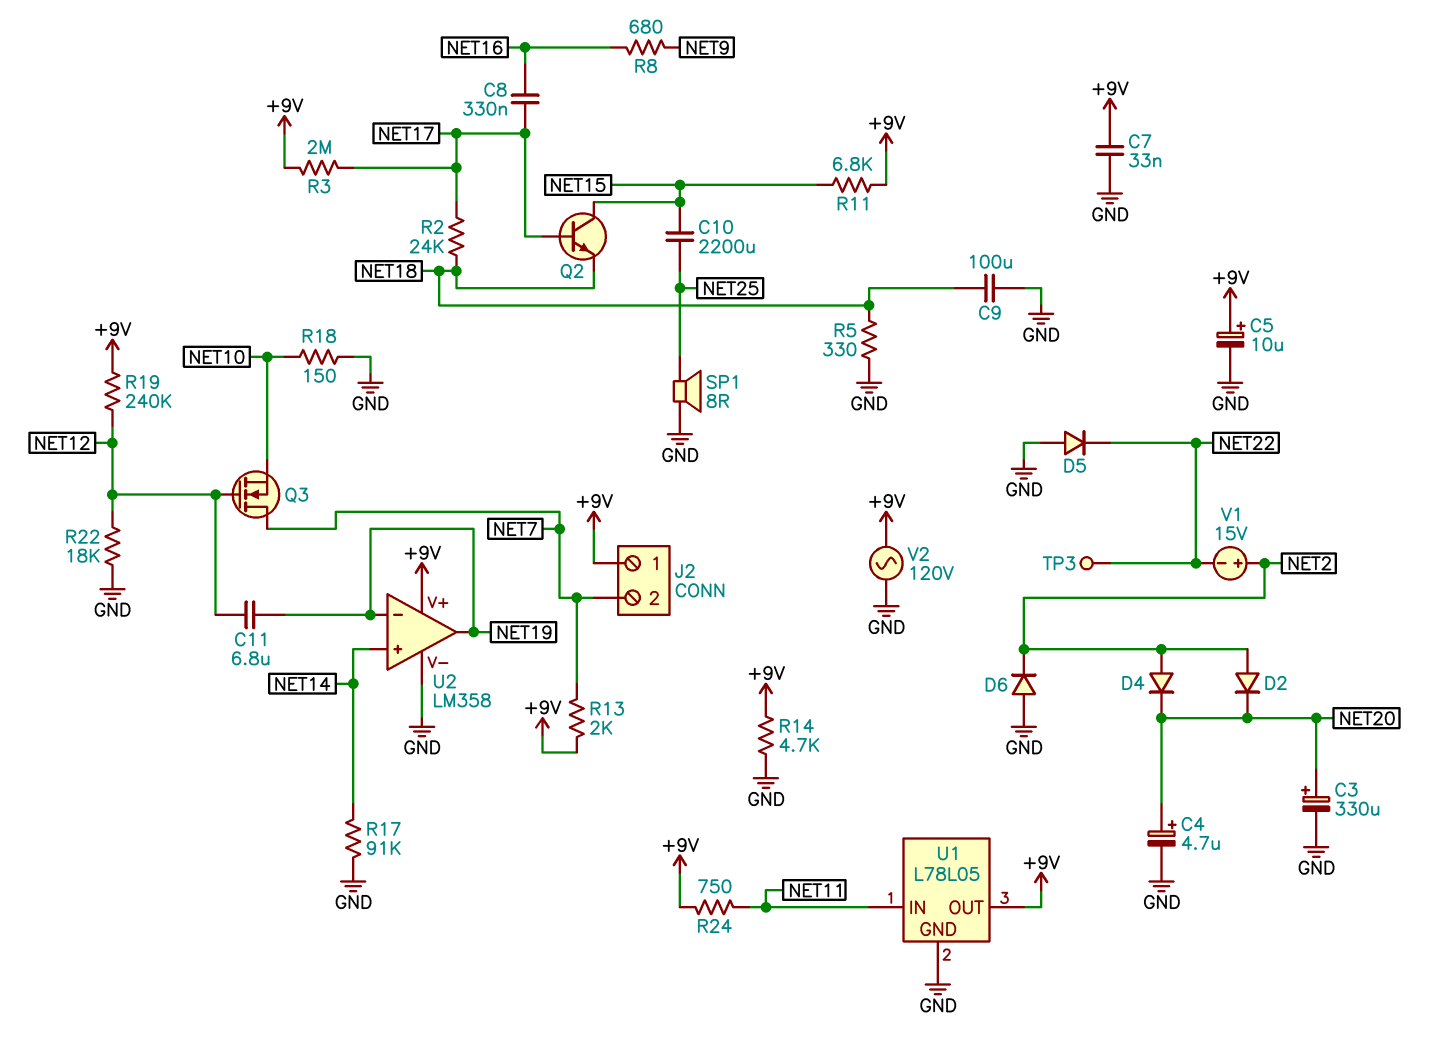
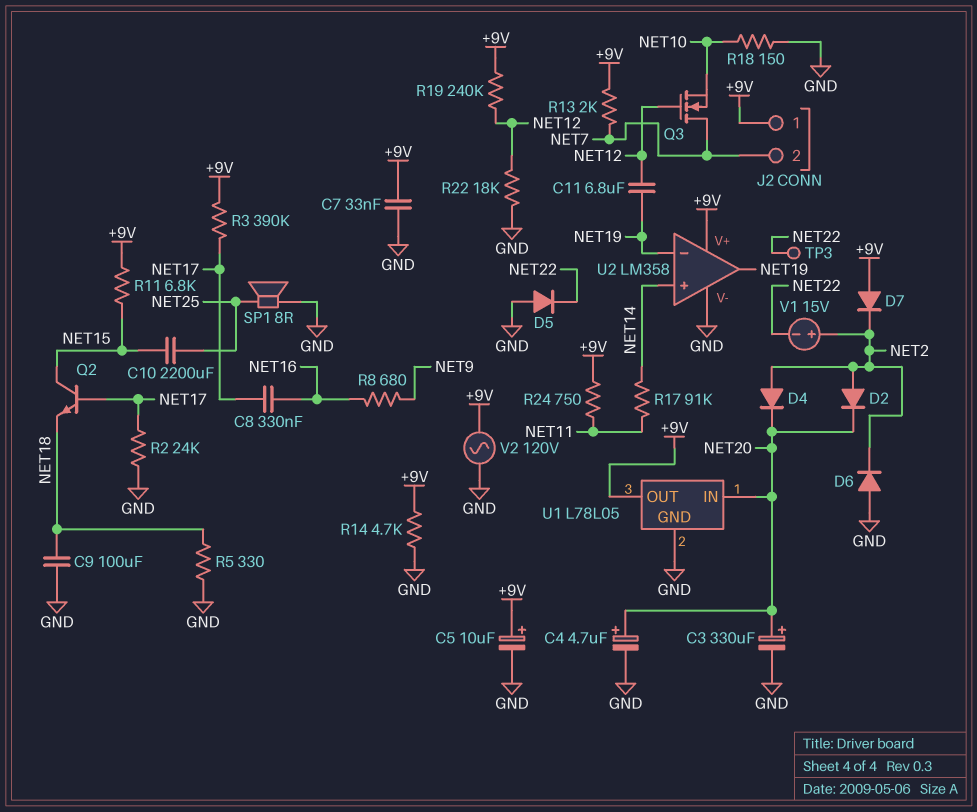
D7: none -> diode (A +9V, K NET2)
R2: 24k (NET17, NET18) -> 24k (GND, NET17)
R3: 2M (+9V, NET17) -> 390k (+9V, NET17)
R17: 91k (GND, NET14) -> 91k (NET11, NET14)
U1 pin IN: NET11 -> NET20

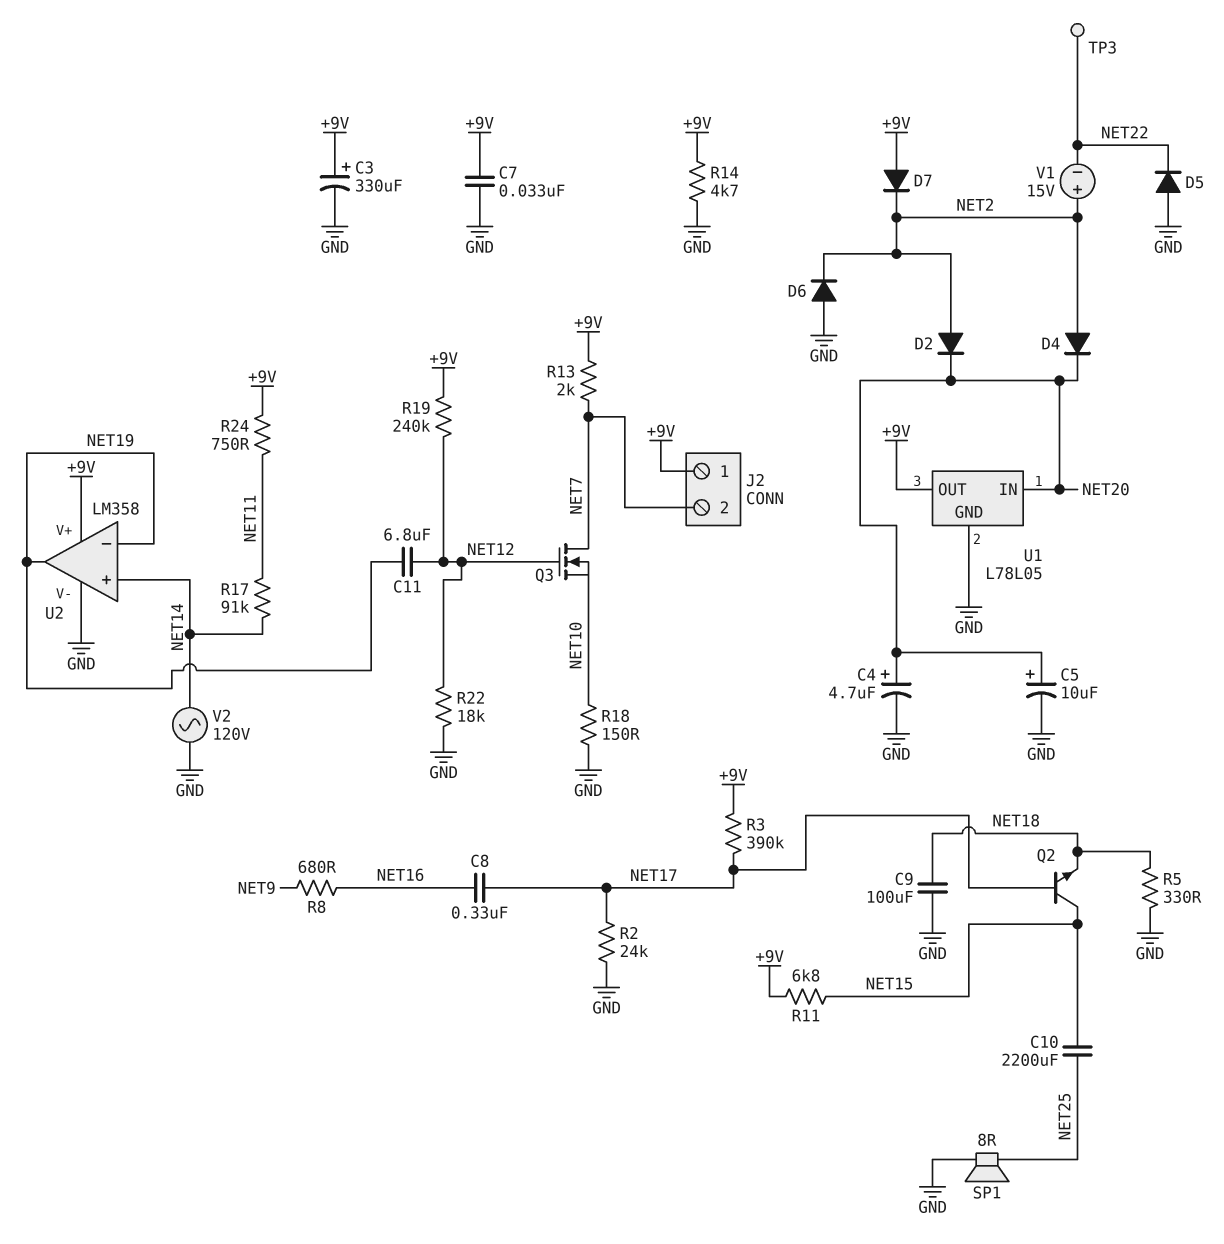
C3: 330uF (plus NET20, minus GND) -> 330uF (plus +9V, minus GND)
C5: 10uF (plus +9V, minus GND) -> 10uF (plus NET20, minus GND)
V2: AC 120V (+9V, GND) -> AC 120V (GND, NET14)

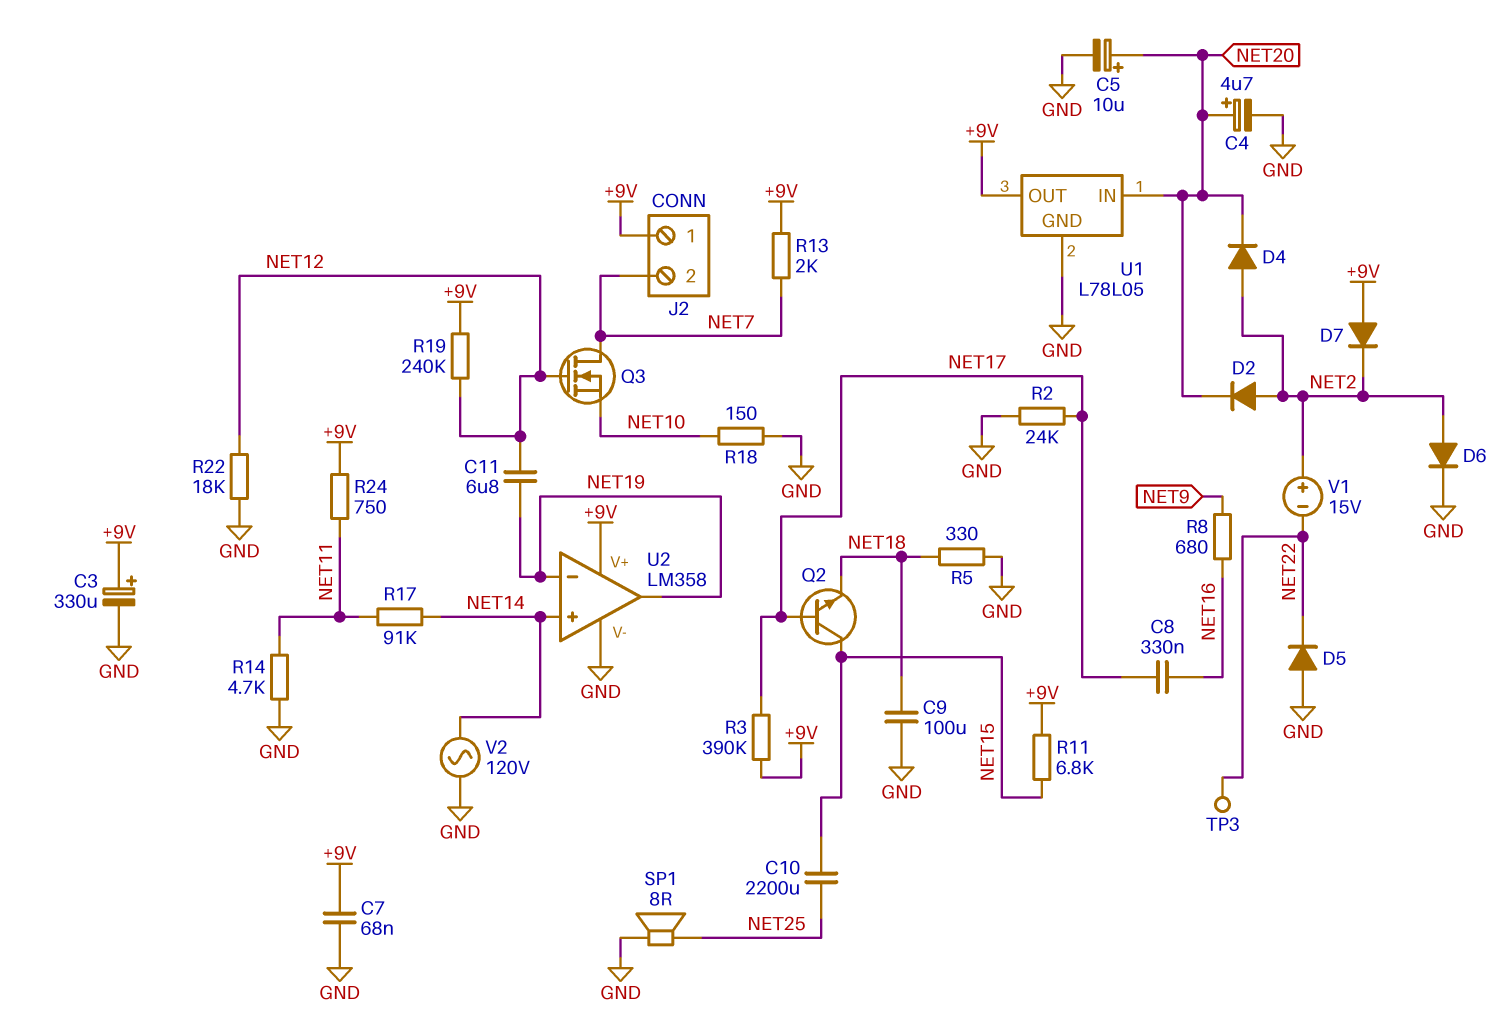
C7: 33nF (+9V, GND) -> 68nF (+9V, GND)
D6: diode (A GND, K NET2) -> diode (A NET2, K GND)
R14: 4.7k (+9V, GND) -> 4.7k (GND, NET11)

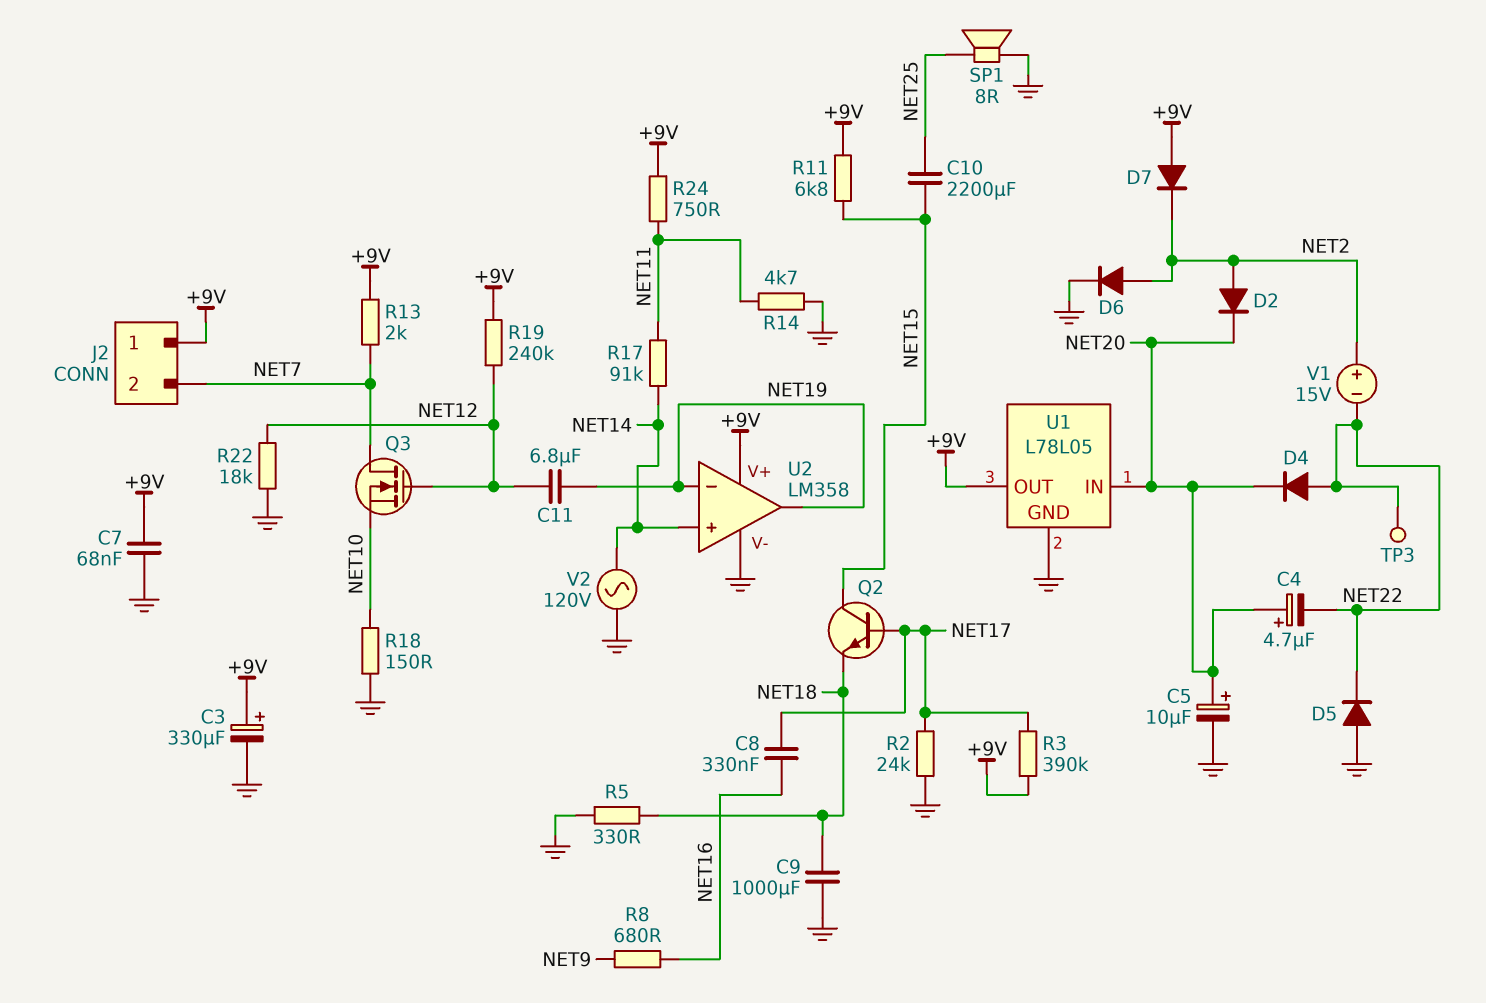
C4: 4.7uF (plus NET20, minus GND) -> 4.7uF (plus NET20, minus NET22)
C9: 100uF (GND, NET18) -> 1000uF (GND, NET18)
D4: diode (A NET2, K NET20) -> diode (A NET22, K NET20)

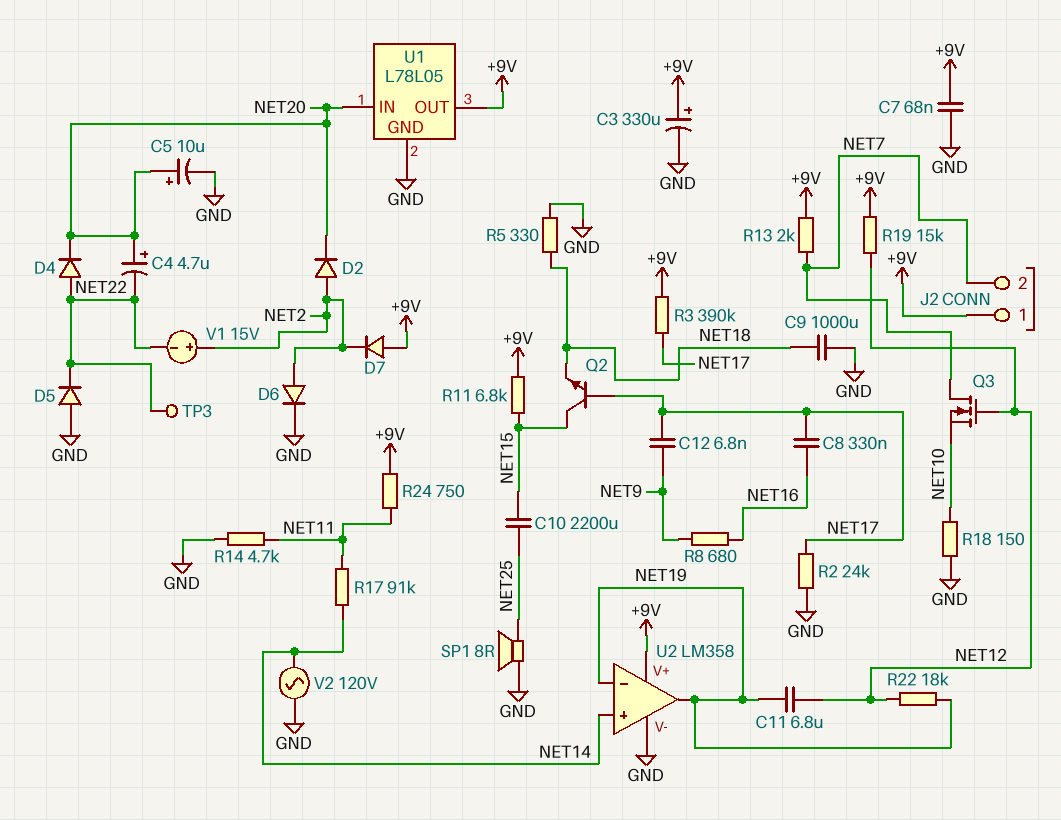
C12: none -> 6.8nF (NET9, NET17)
R19: 240k (+9V, NET12) -> 15k (+9V, NET12)
R22: 18k (GND, NET12) -> 18k (NET12, NET19)

